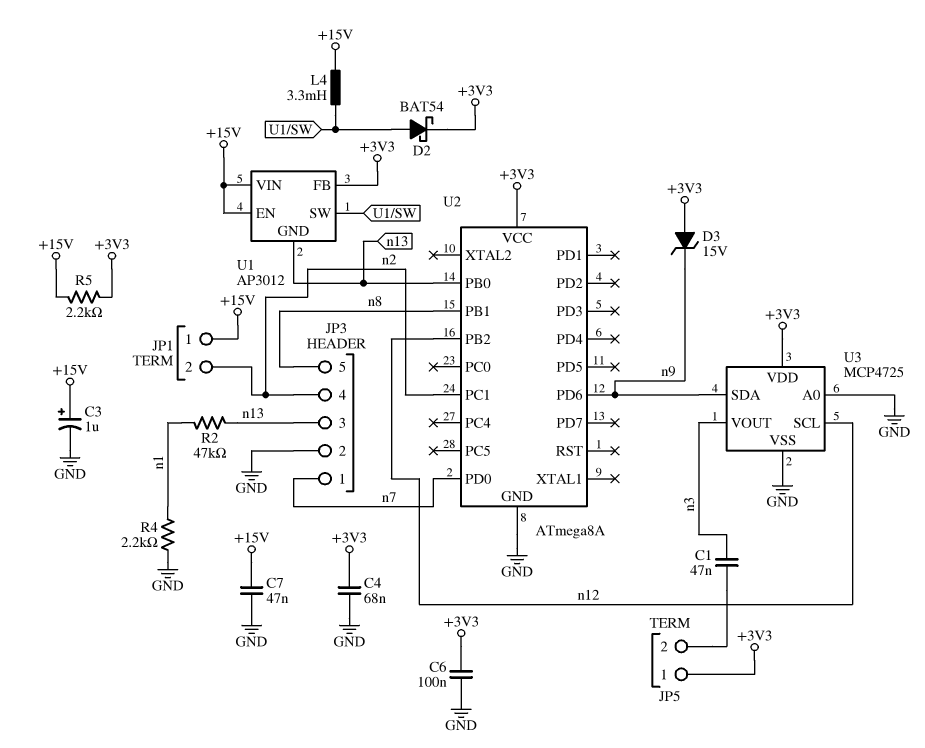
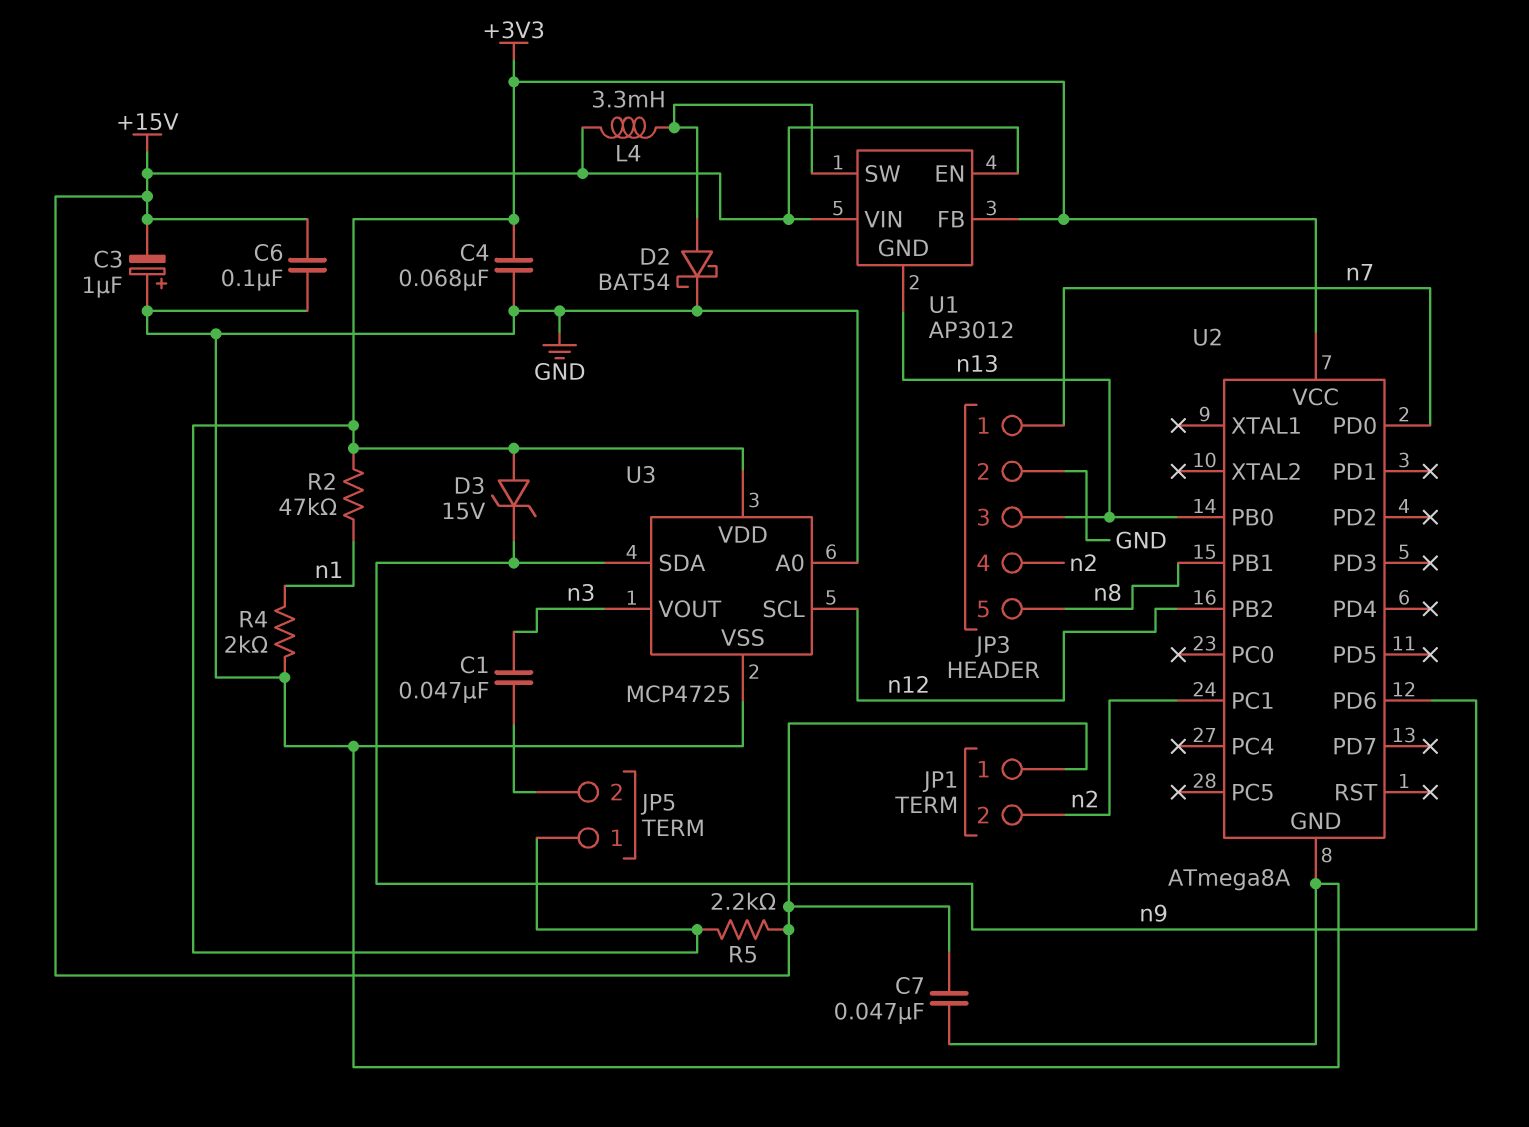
C3: 1uF (plus +15V, minus GND) -> 1uF (plus GND, minus +15V)
C6: 100nF (+3V3, GND) -> 100nF (+15V, GND)
D2: schottky BAT54 (A U1/SW, K +3V3) -> schottky BAT54 (A U1/SW, K GND)
R2: 47k (n1, n13) -> 47k (+3V3, n1)
R4: 2.2k (GND, n1) -> 2k (GND, n1)

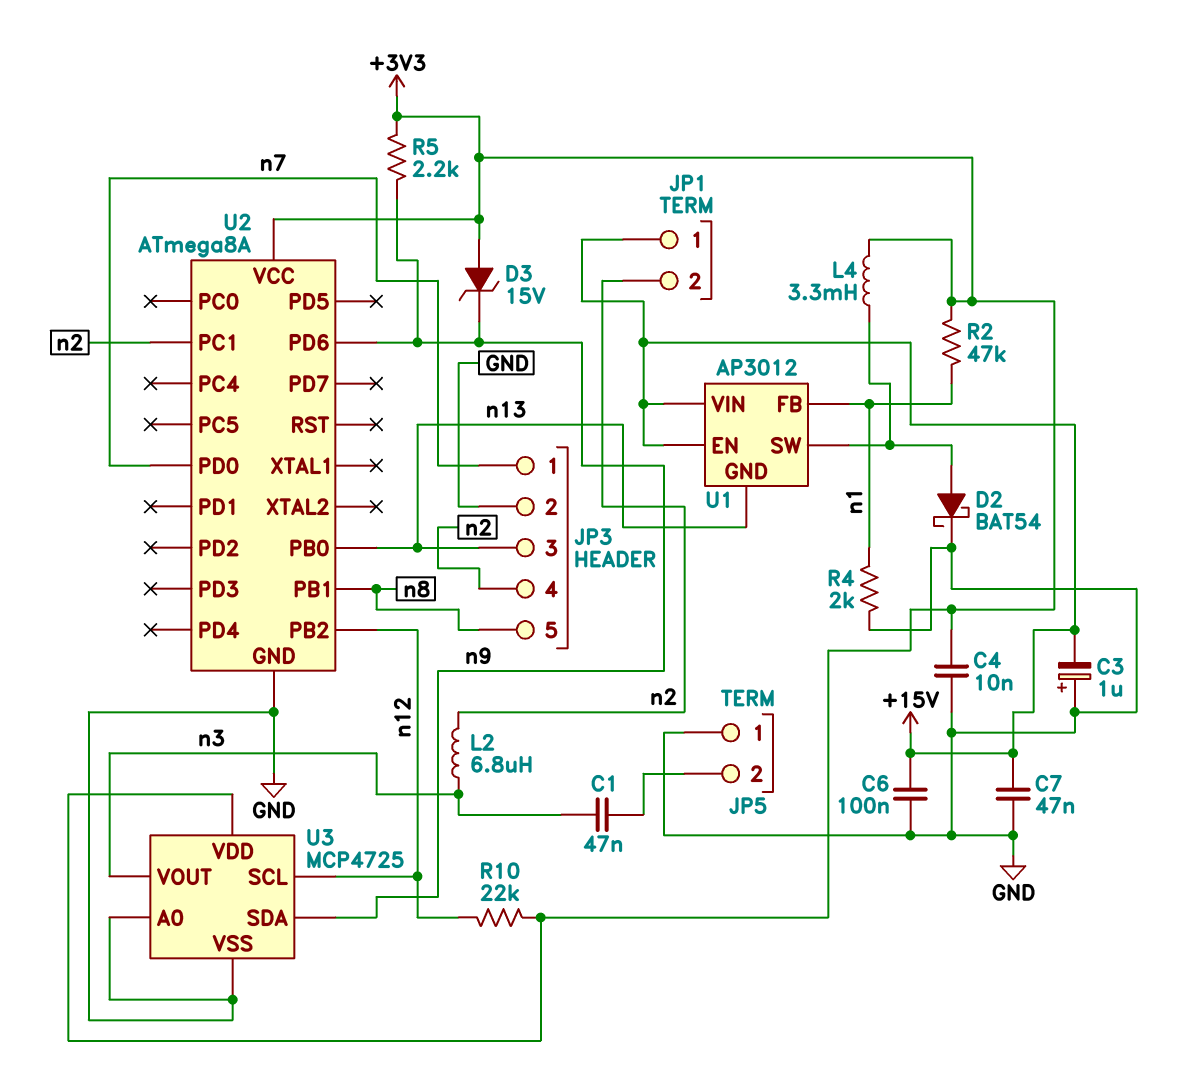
C4: 68nF (+3V3, GND) -> 10nF (+3V3, GND)
JP5 pin 1: +3V3 -> GND
L2: none -> 6.8uH (n2, n3)
L4: 3.3mH (+15V, U1/SW) -> 3.3mH (+3V3, U1/SW)
R5: 2.2k (+3V3, +15V) -> 2.2k (+3V3, n9)
R10: none -> 22k (+3V3, n12)
U1 pin FB: +3V3 -> n1

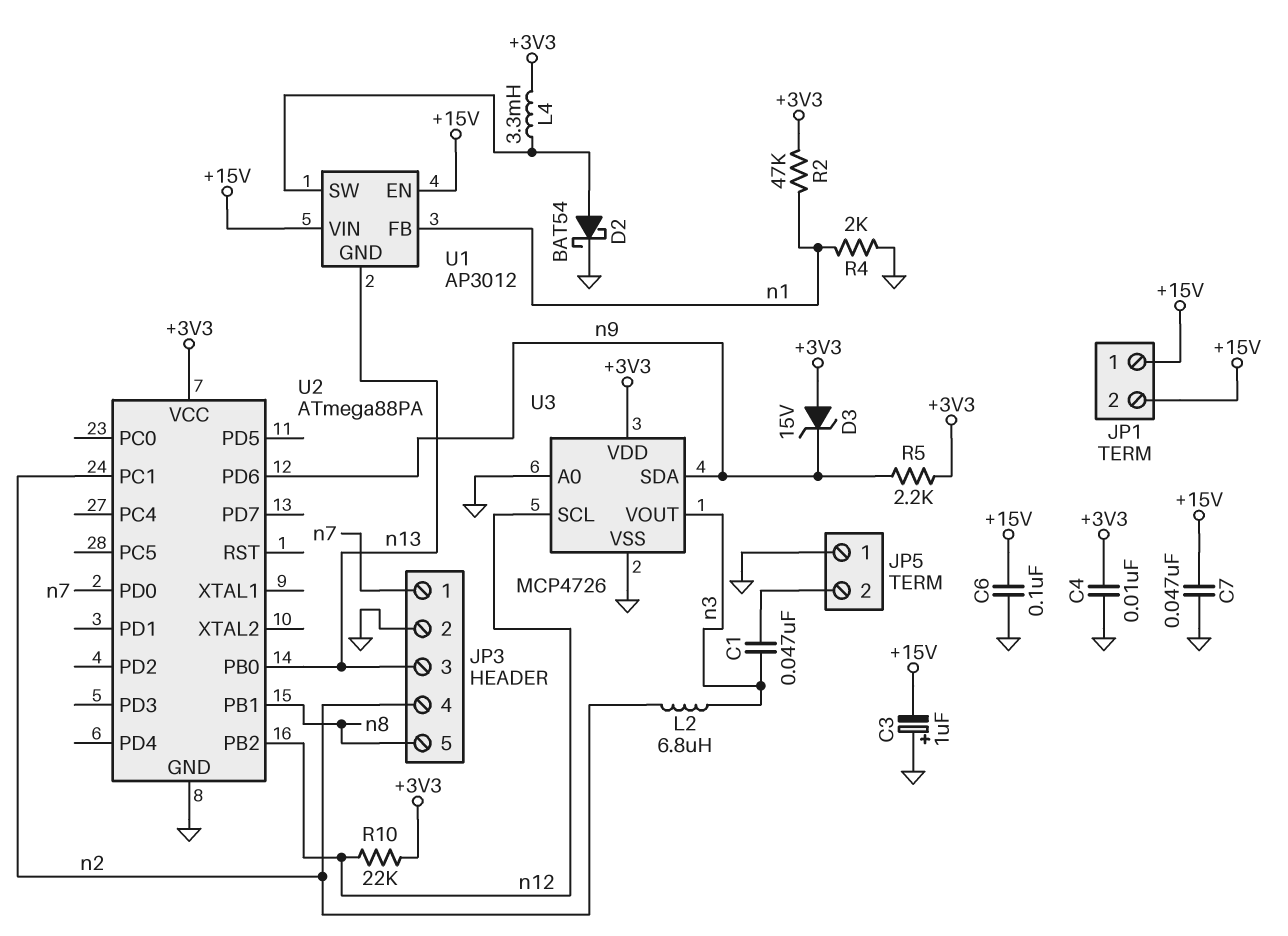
JP1 pin 2: n2 -> +15V
U2: ATmega8A -> ATmega88PA
U3: MCP4725 -> MCP4726

